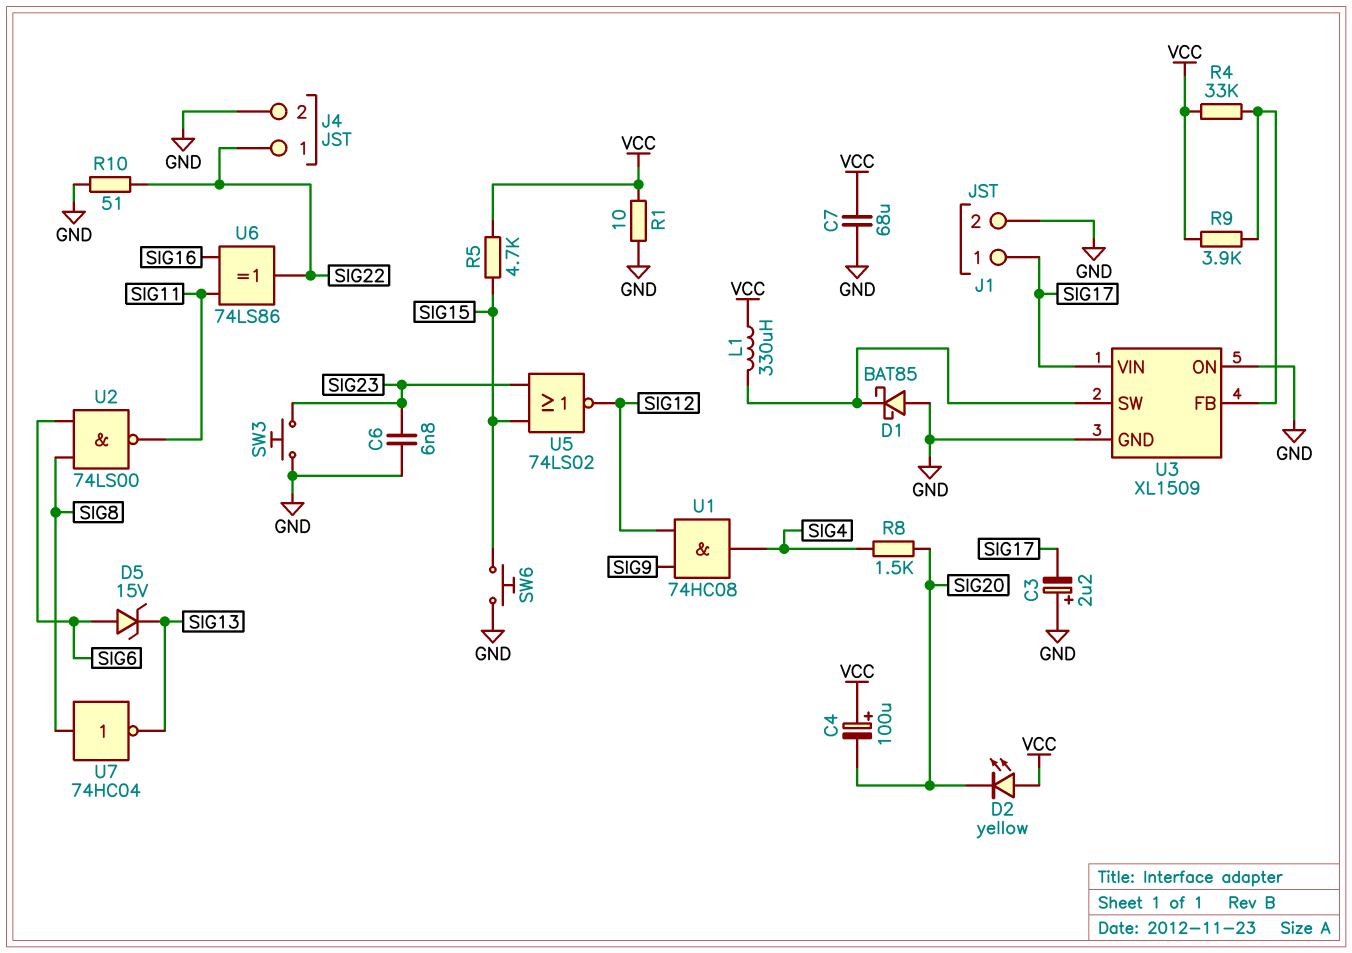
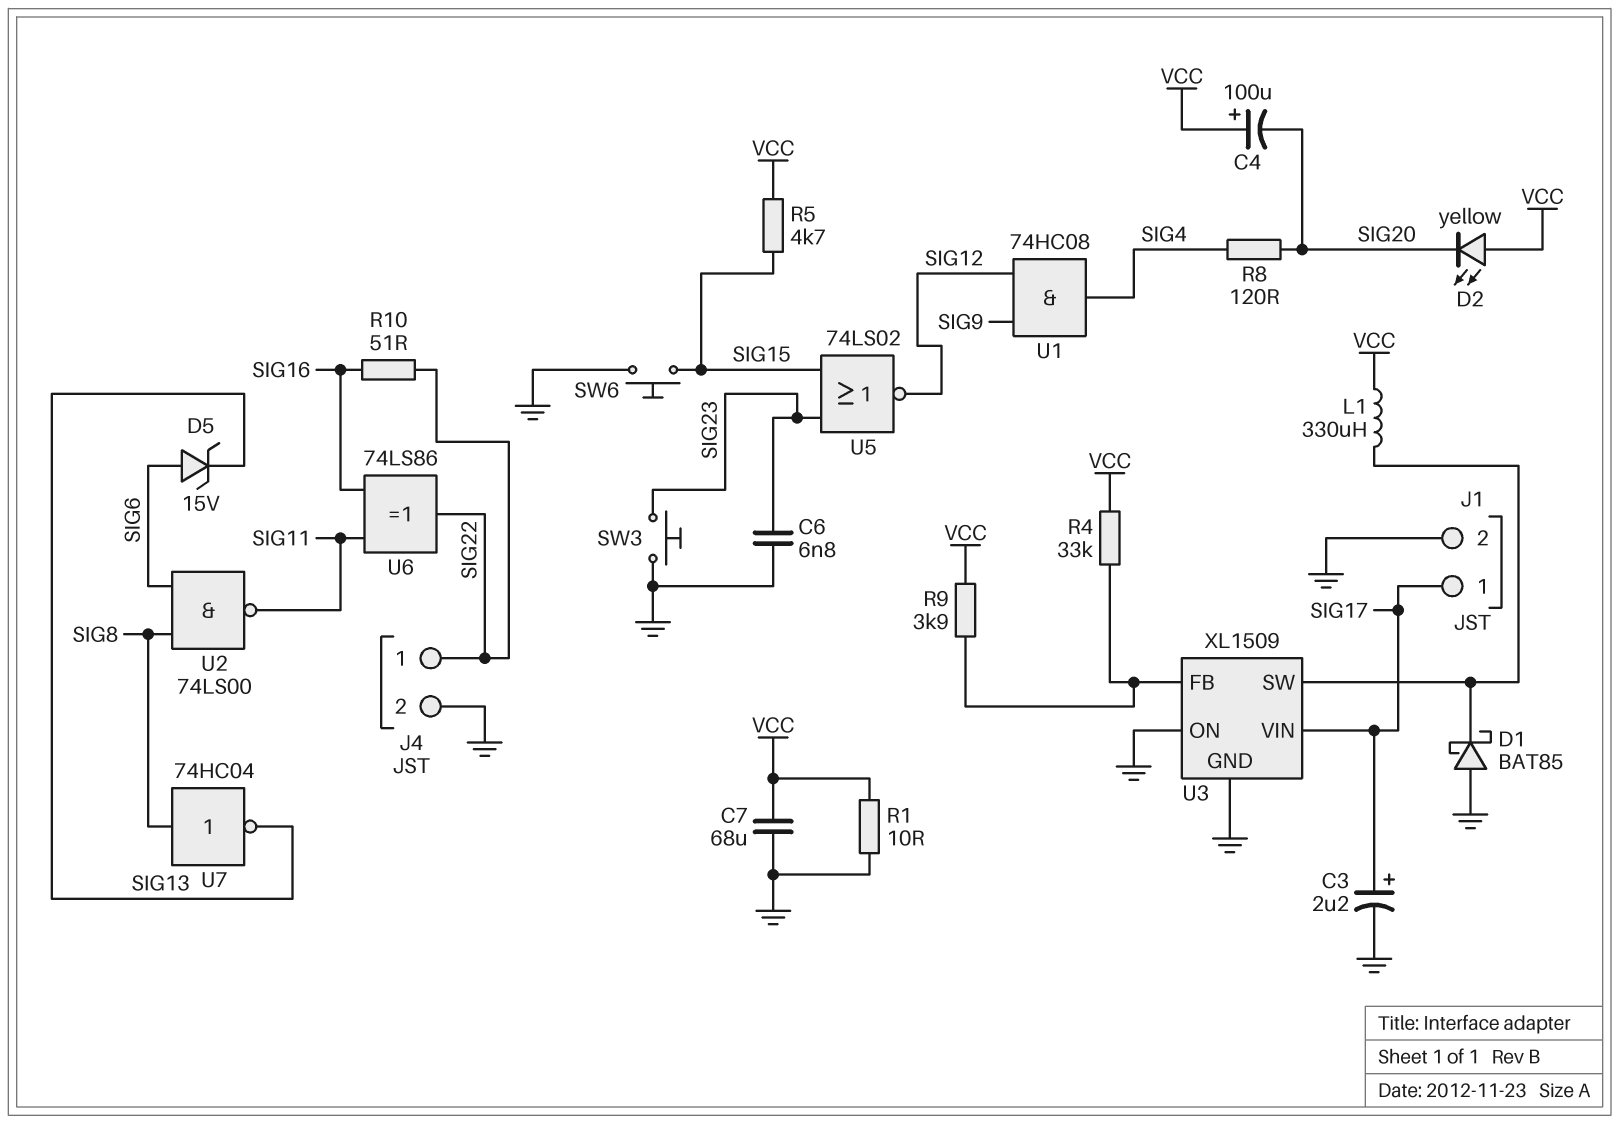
C3: 2.2uF (plus GND, minus SIG17) -> 2.2uF (plus SIG17, minus GND)
R8: 1.5k (SIG4, SIG20) -> 120 (SIG4, SIG20)
R10: 51 (GND, SIG22) -> 51 (SIG16, SIG22)

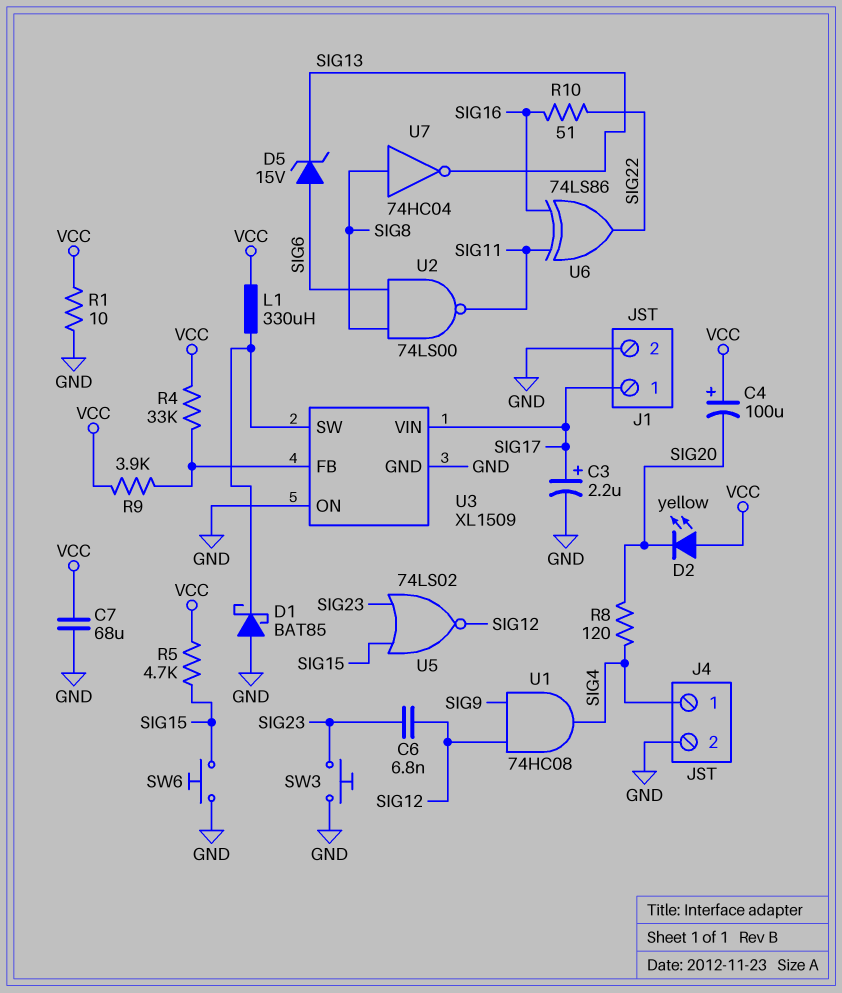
C6: 6.8nF (GND, SIG23) -> 6.8nF (SIG12, SIG23)
J4 pin 1: SIG22 -> SIG4

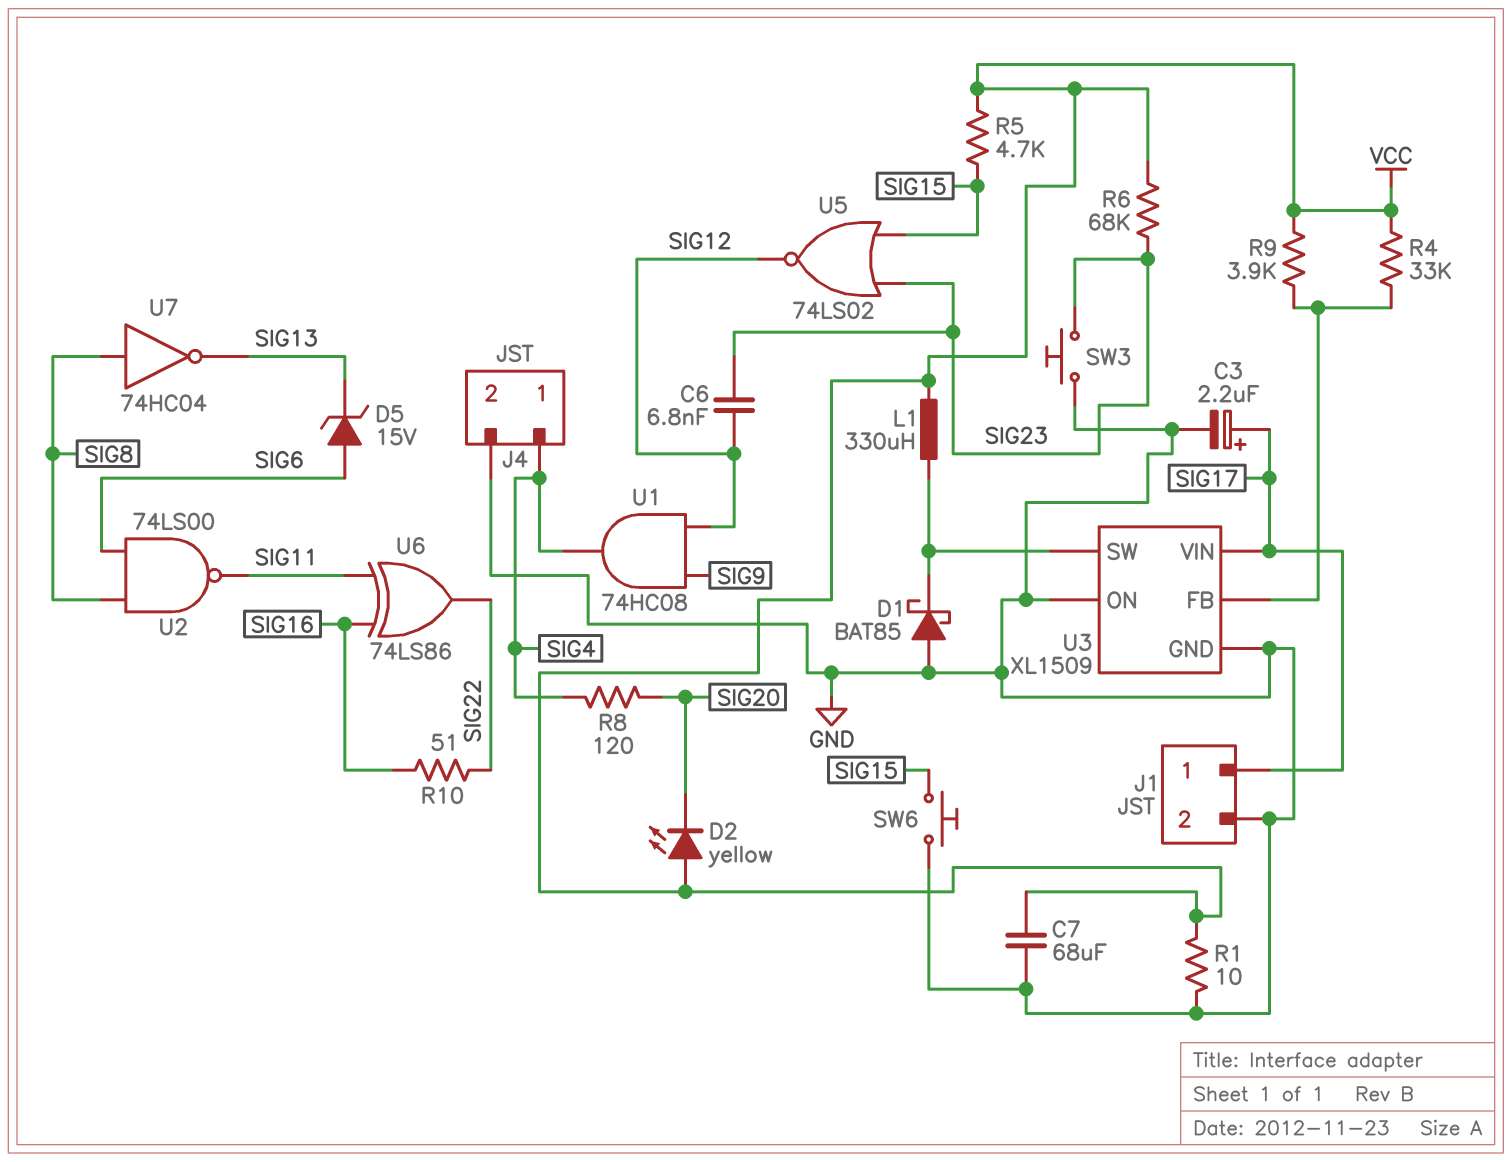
C4: 100uF (plus VCC, minus SIG20) -> none
R6: none -> 68k (SIG23, VCC)

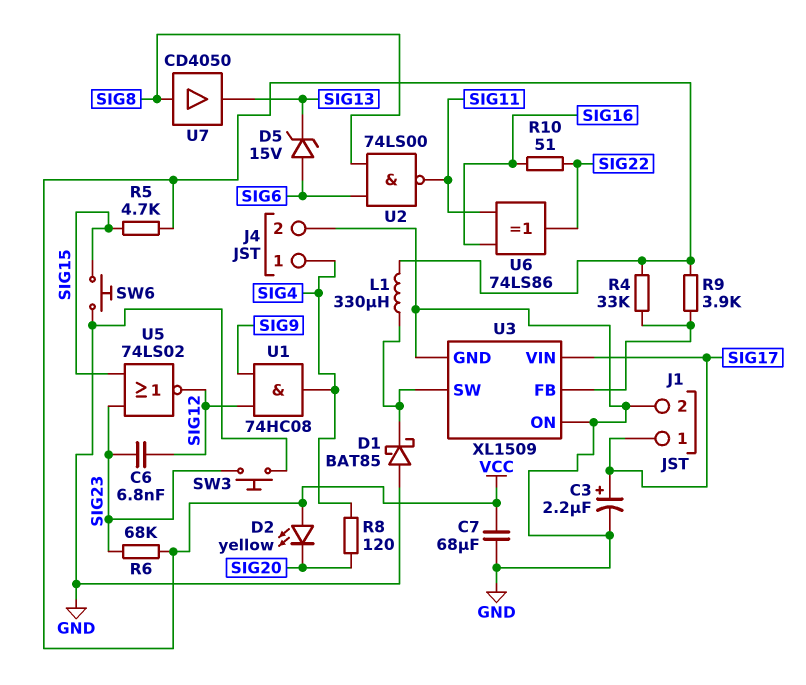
R1: 10 (GND, VCC) -> none
U7: NOT 74HC04 (in SIG8, out SIG13) -> buffer CD4050 (in SIG8, out SIG13)

